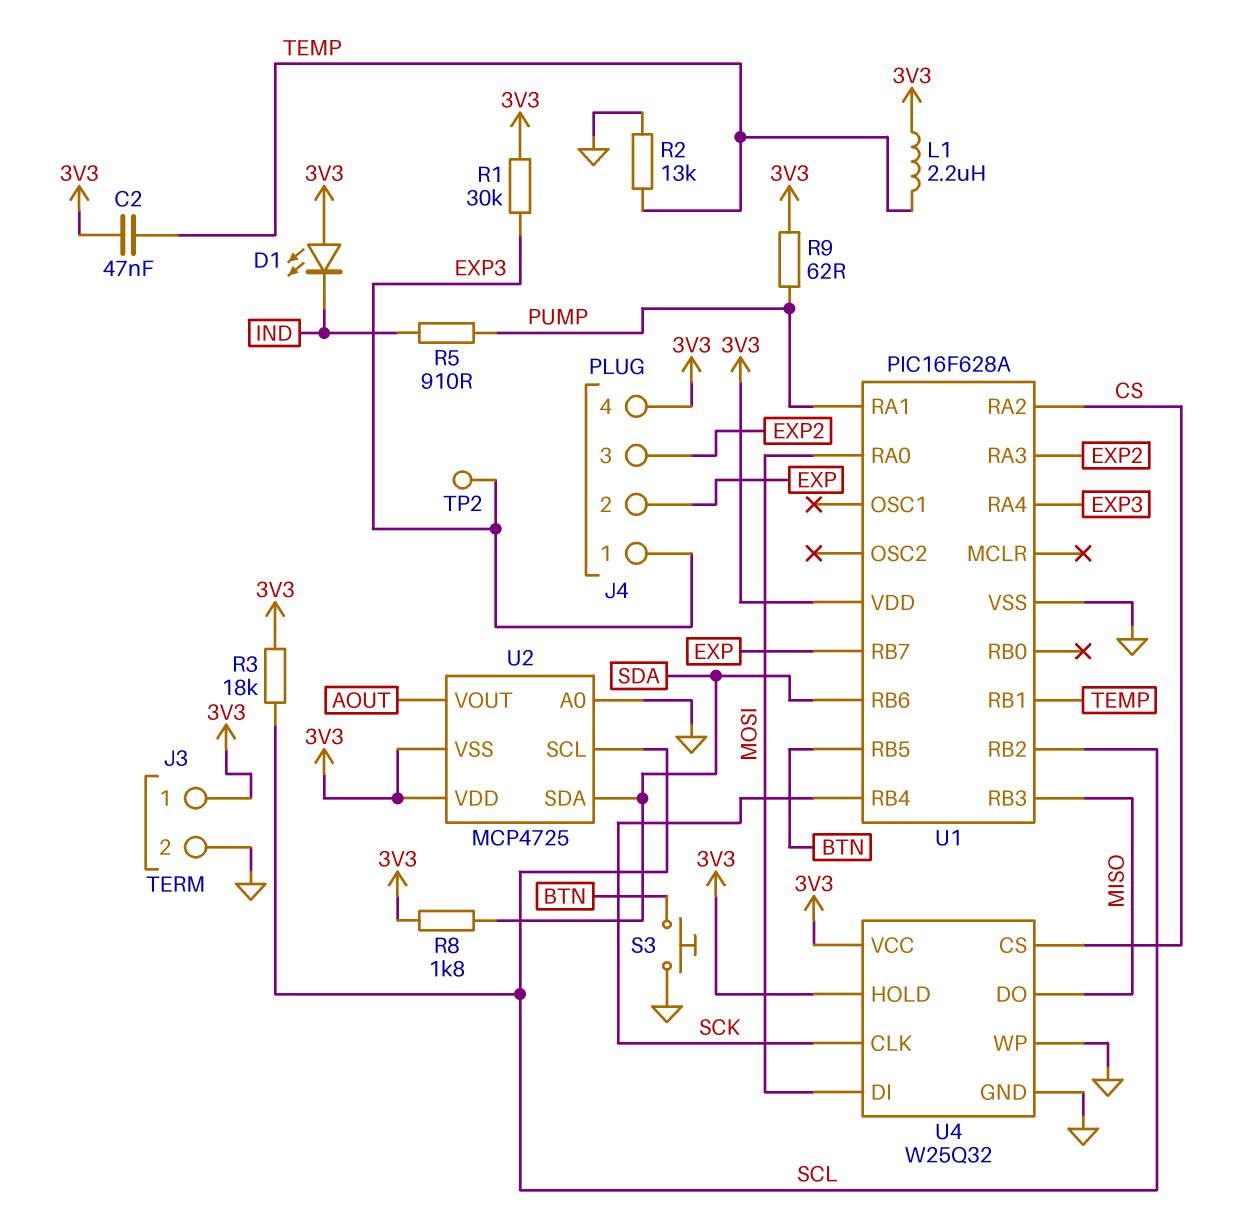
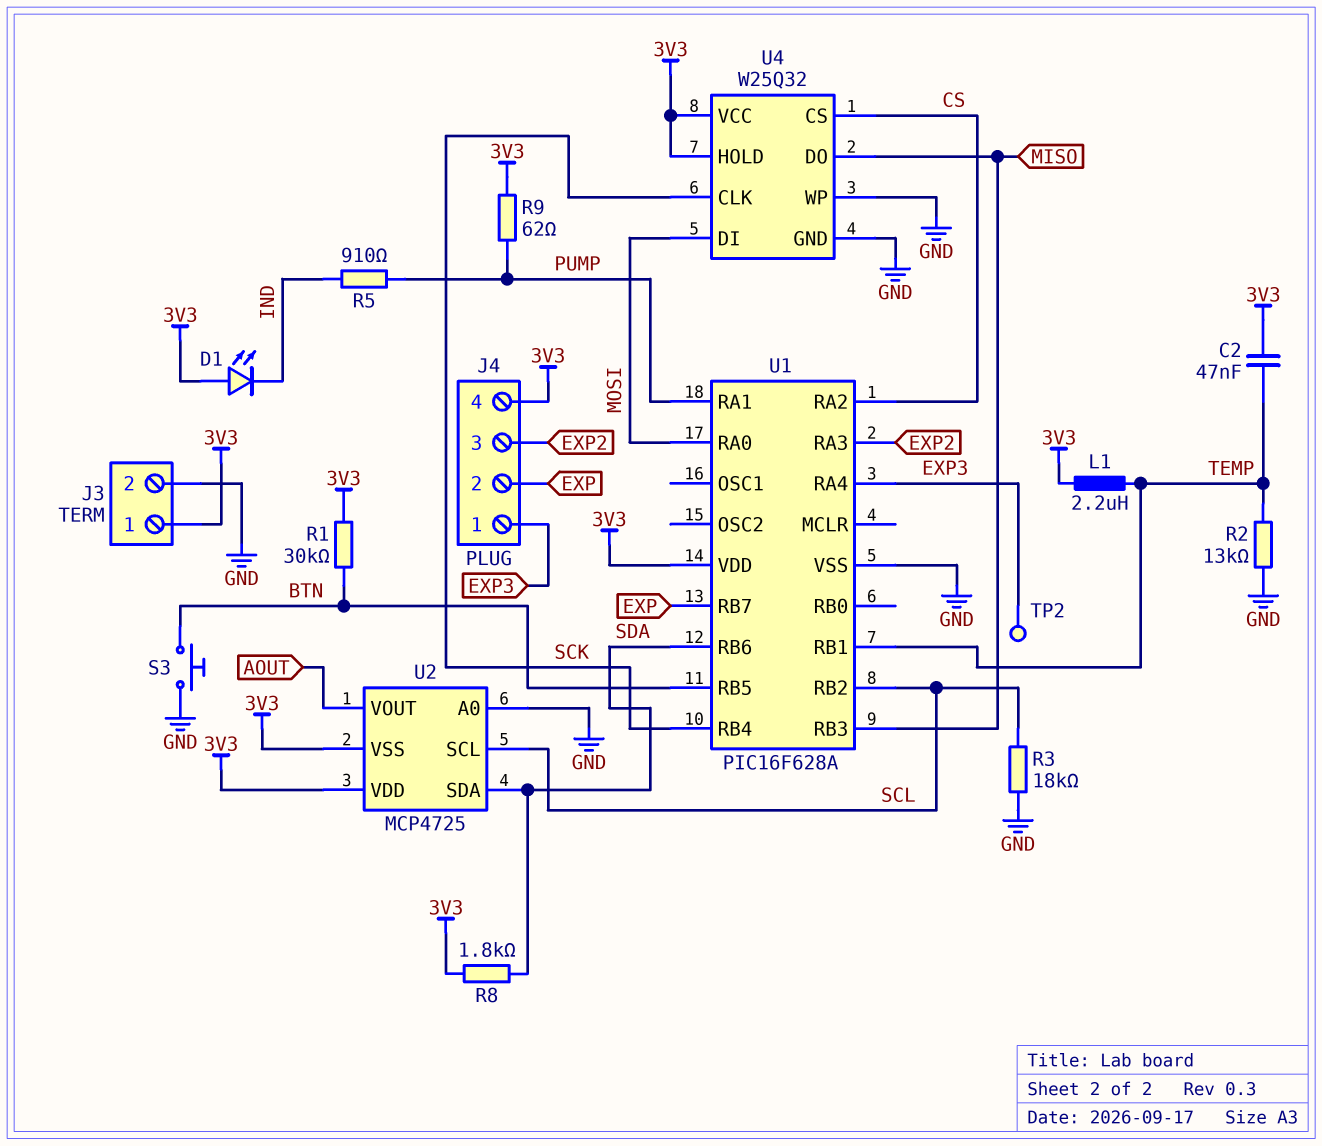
R1: 30k (3V3, EXP3) -> 30k (3V3, BTN)
R3: 18k (3V3, SCL) -> 18k (GND, SCL)

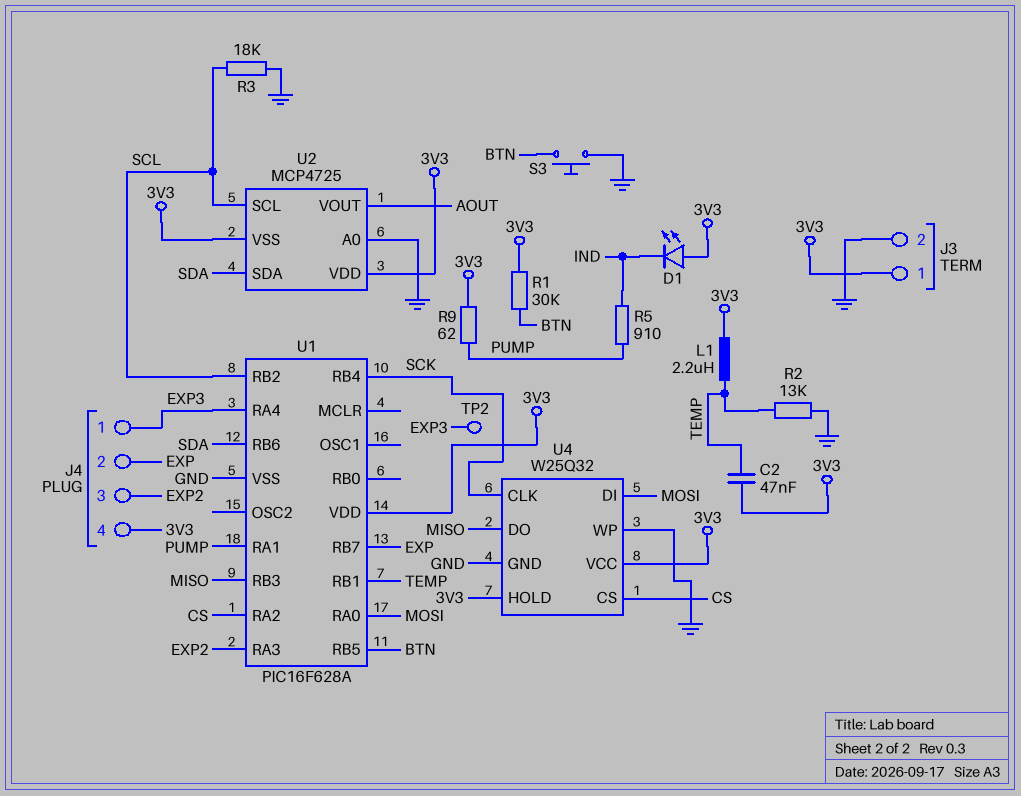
R8: 1.8k (3V3, SDA) -> none

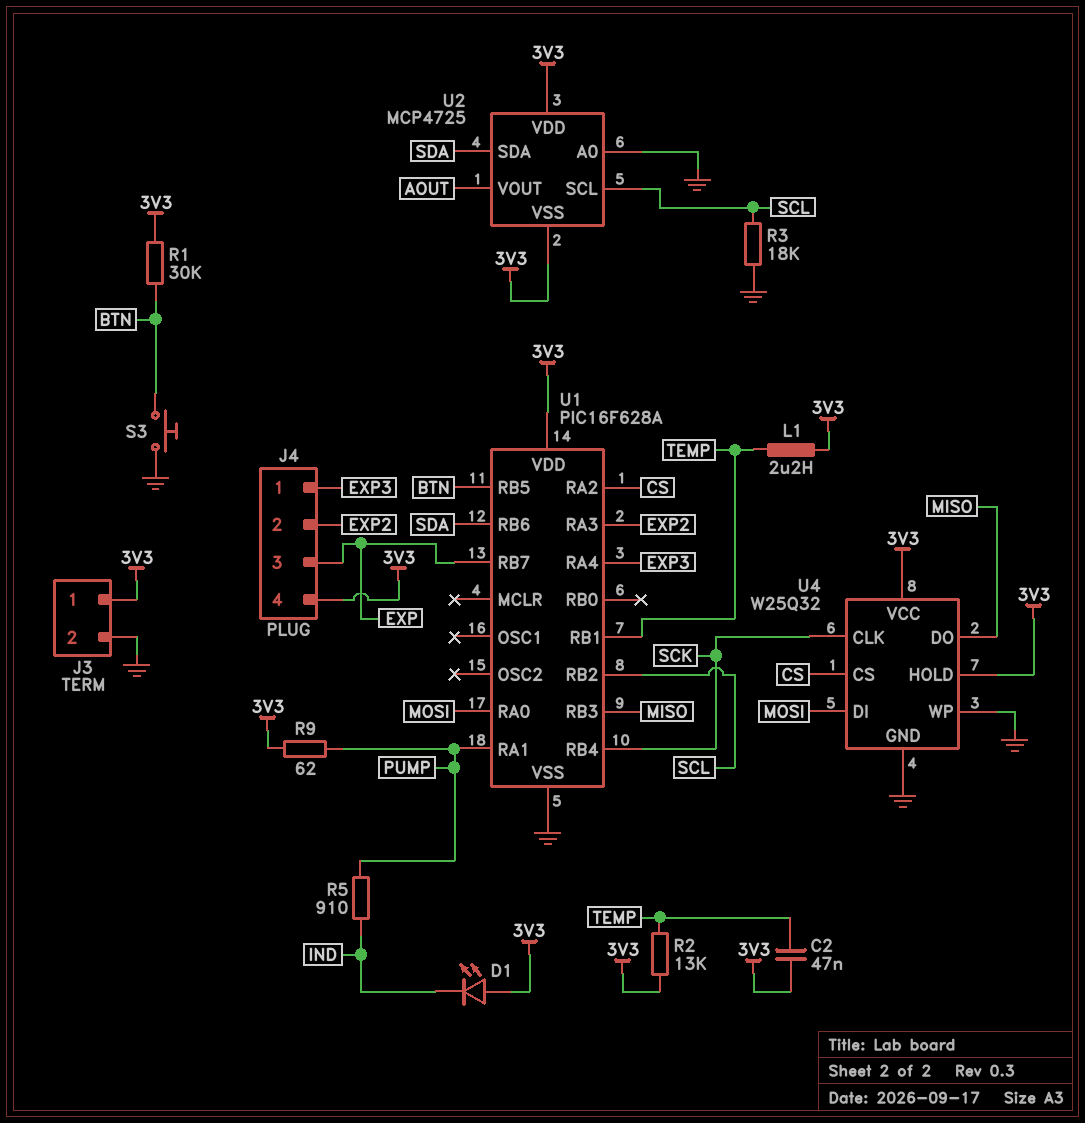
J4 pin 2: EXP -> EXP2
J4 pin 3: EXP2 -> EXP
R2: 13k (GND, TEMP) -> 13k (3V3, TEMP)
TP2: test point (EXP3) -> none

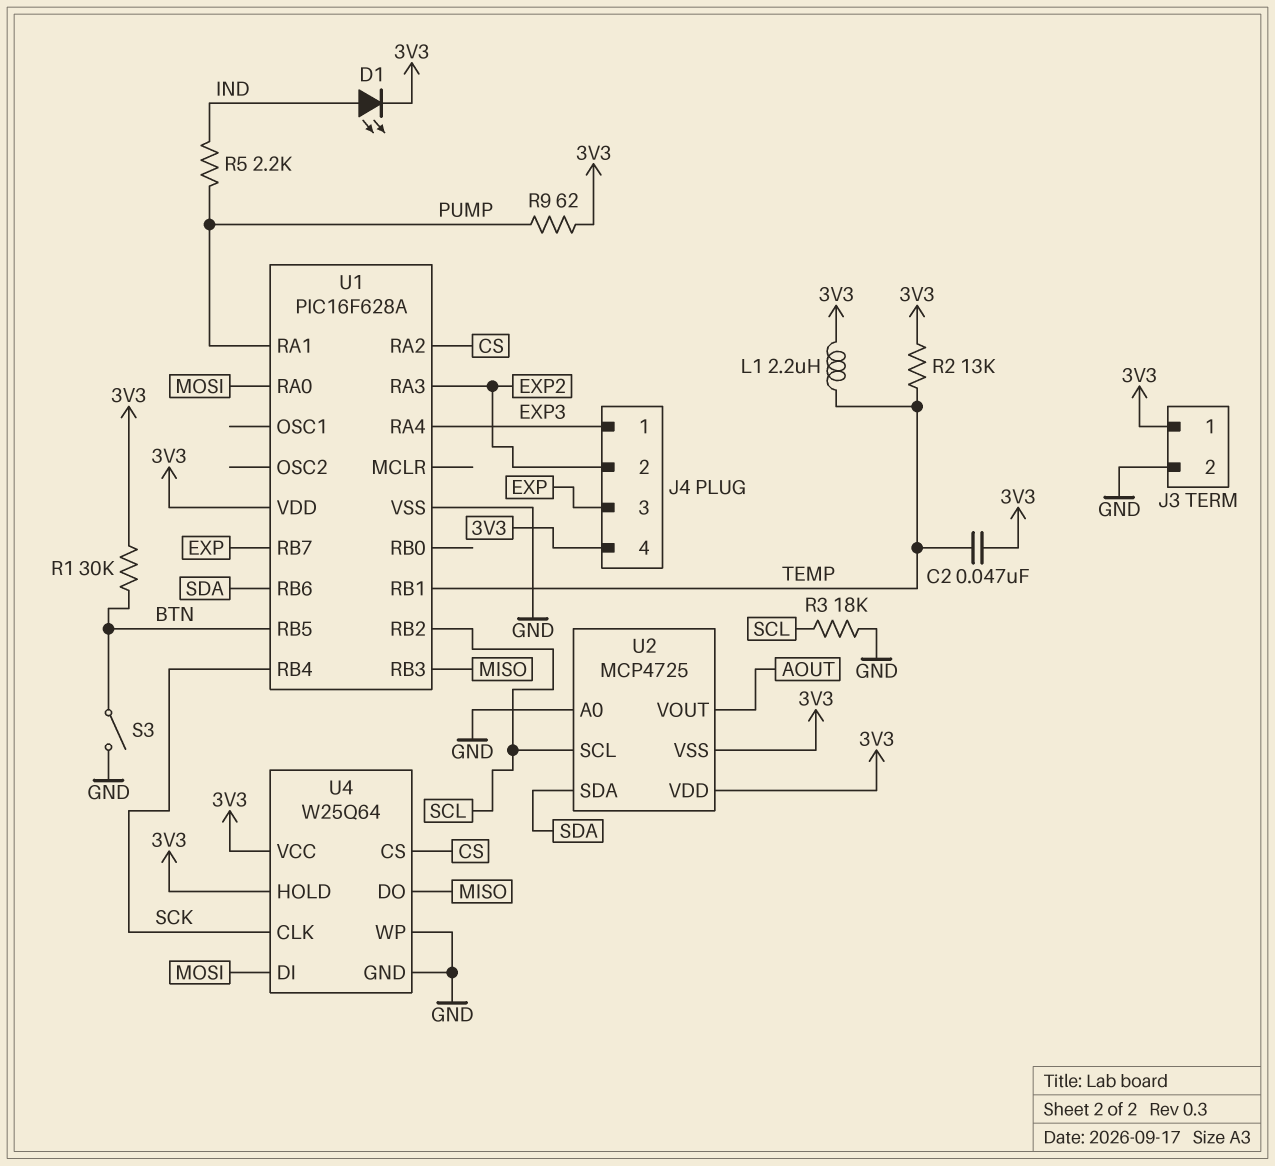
D1: LED (A 3V3, K IND) -> LED (A IND, K 3V3)
R5: 910 (IND, PUMP) -> 2.2k (IND, PUMP)
S3: button (BTN, GND) -> switch (BTN, GND)
U4: W25Q32 -> W25Q64

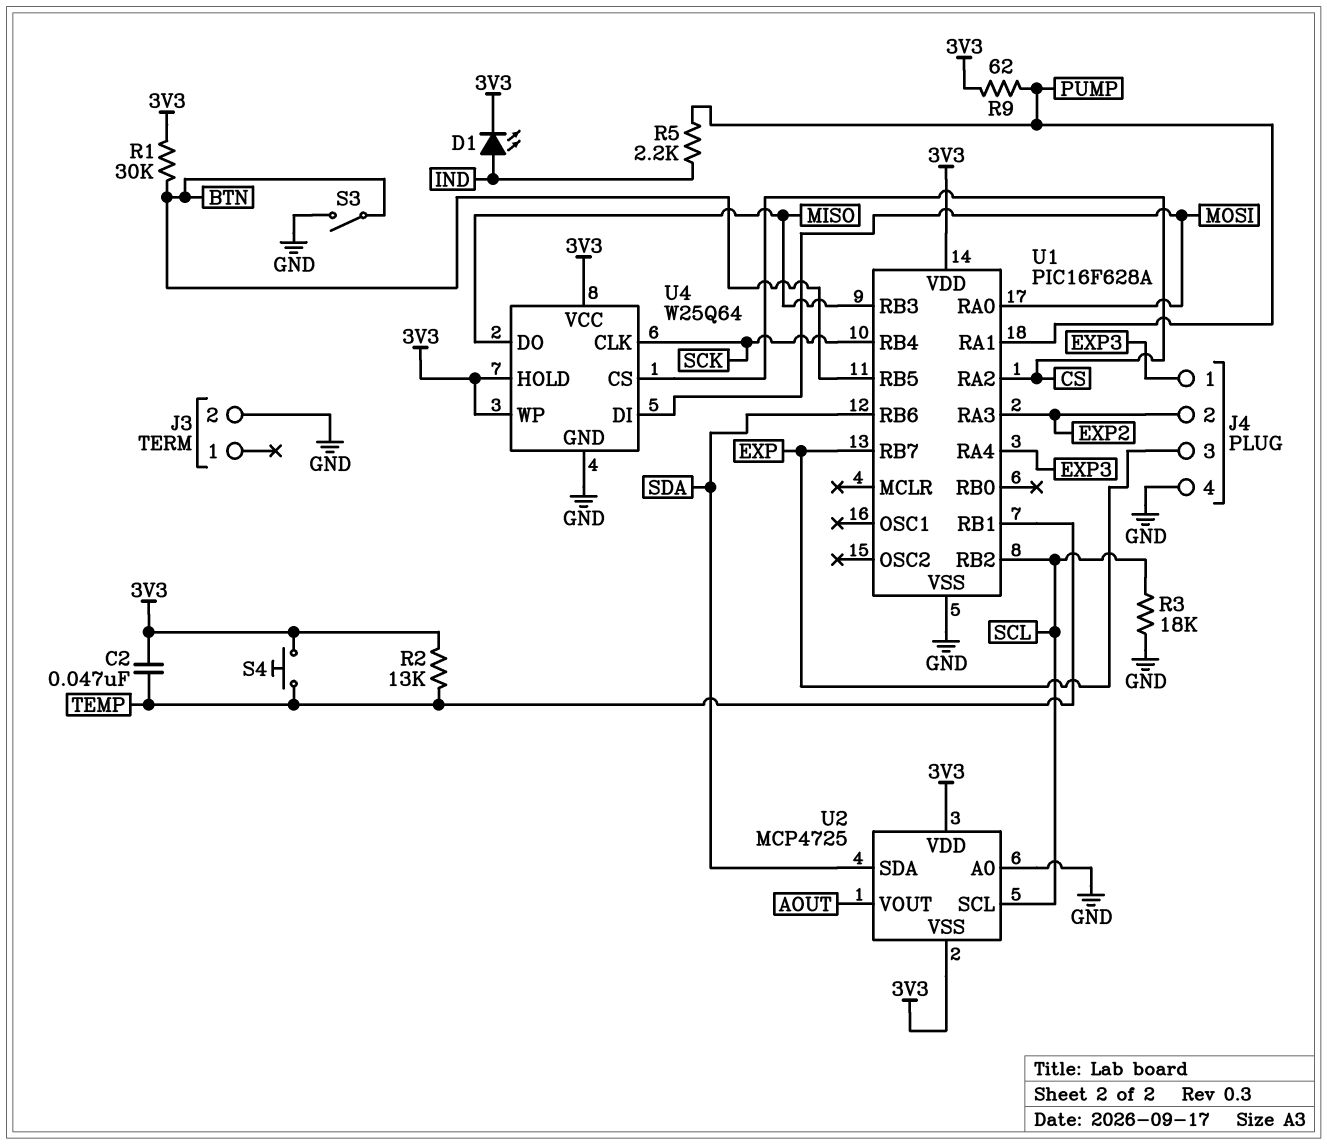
J3 pin 1: 3V3 -> none
J4 pin 4: 3V3 -> GND
L1: 2.2uH (3V3, TEMP) -> none
S4: none -> button (3V3, TEMP)
U4 pin WP: GND -> 3V3

